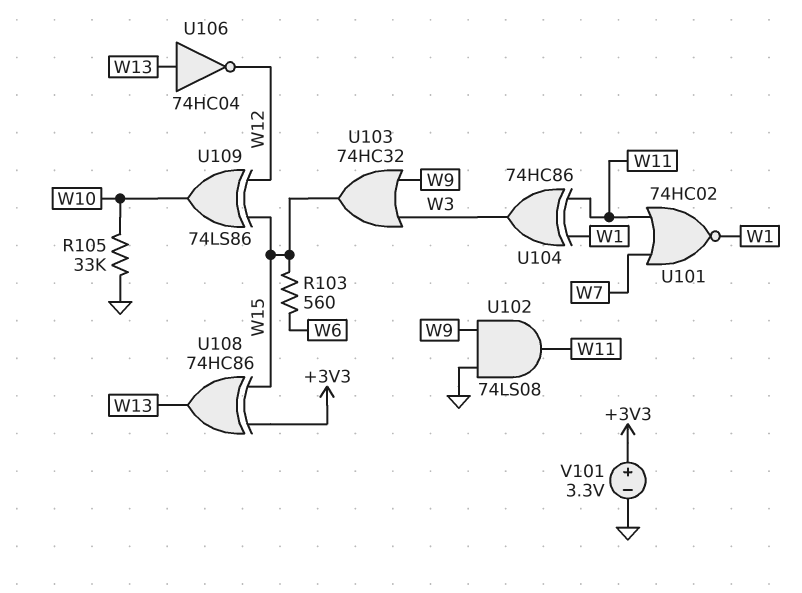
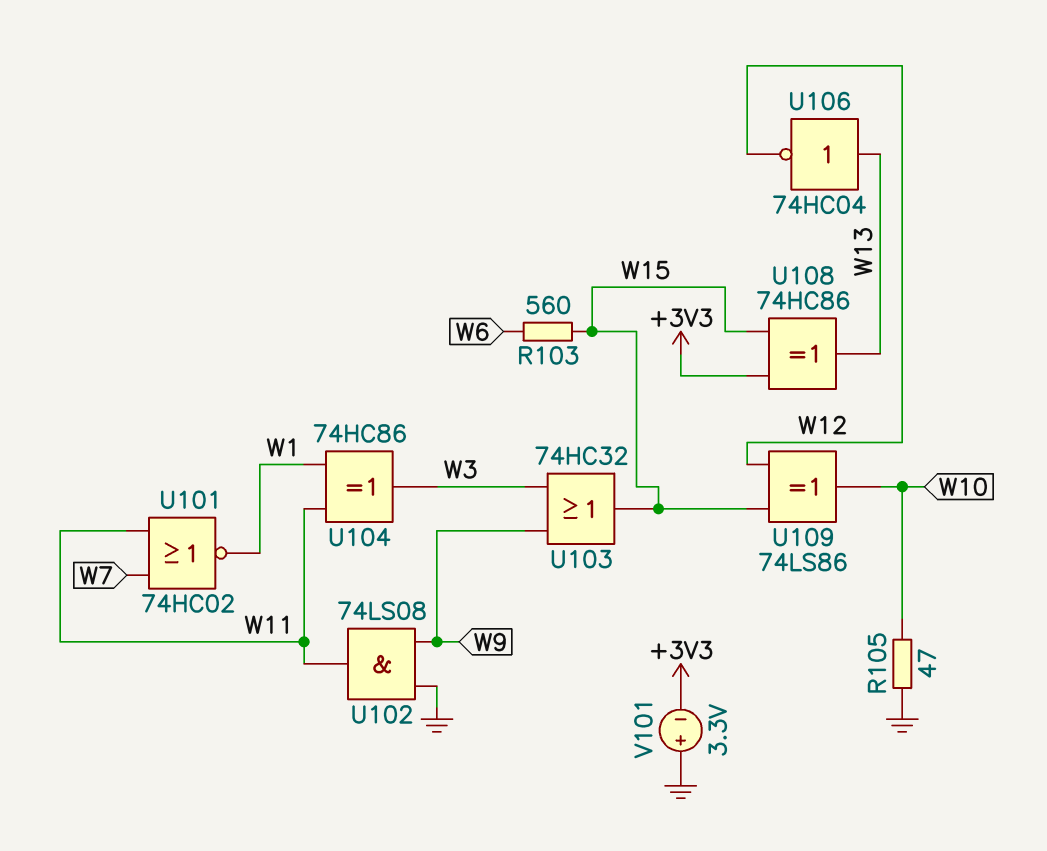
R105: 33k (GND, W10) -> 47 (GND, W10)
V101: 3.3V (plus +3V3, minus GND) -> 3.3V (plus GND, minus +3V3)

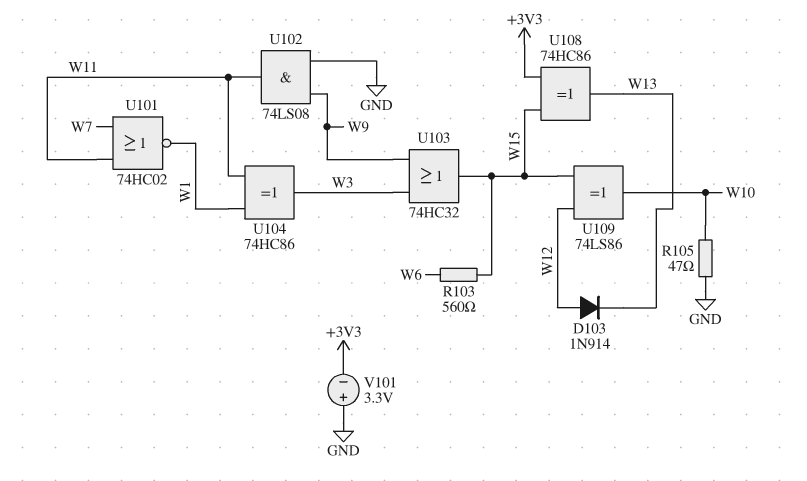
D103: none -> diode 1N914 (A W12, K W13)
U106: NOT 74HC04 (in W13, out W12) -> none

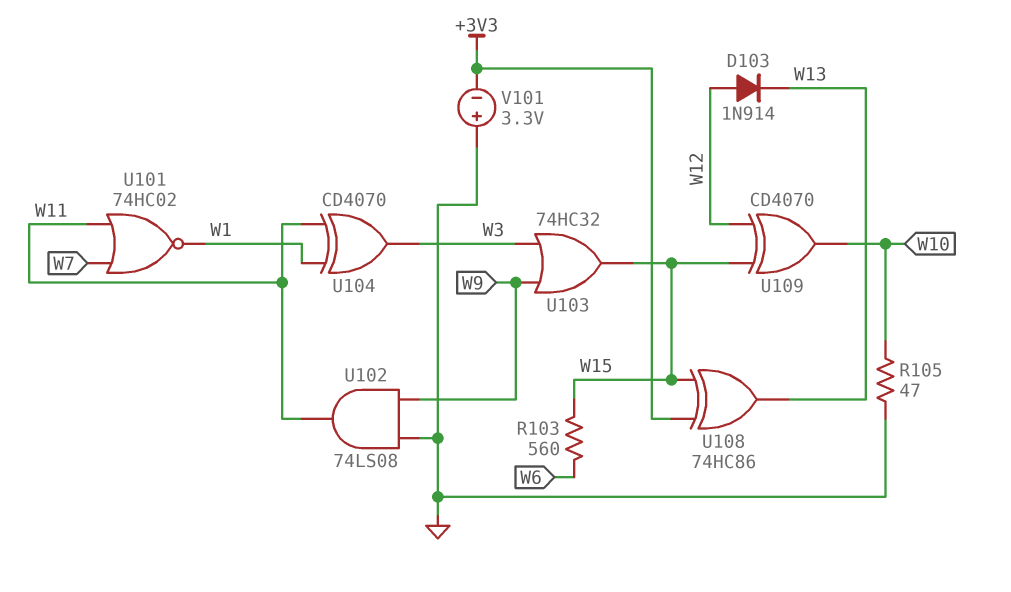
U104: XOR 74HC86 (in W1, in W11, out W3) -> XOR CD4070 (in W1, in W11, out W3)
U109: XOR 74LS86 (in W12, in W15, out W10) -> XOR CD4070 (in W12, in W15, out W10)

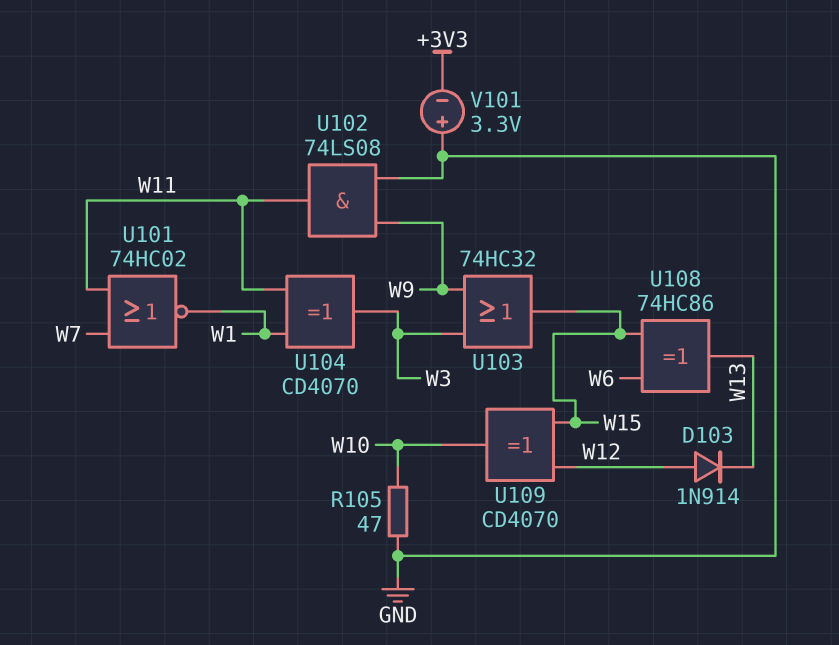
R103: 560 (W6, W15) -> none
U108: XOR 74HC86 (in +3V3, in W15, out W13) -> XOR 74HC86 (in W6, in W15, out W13)

